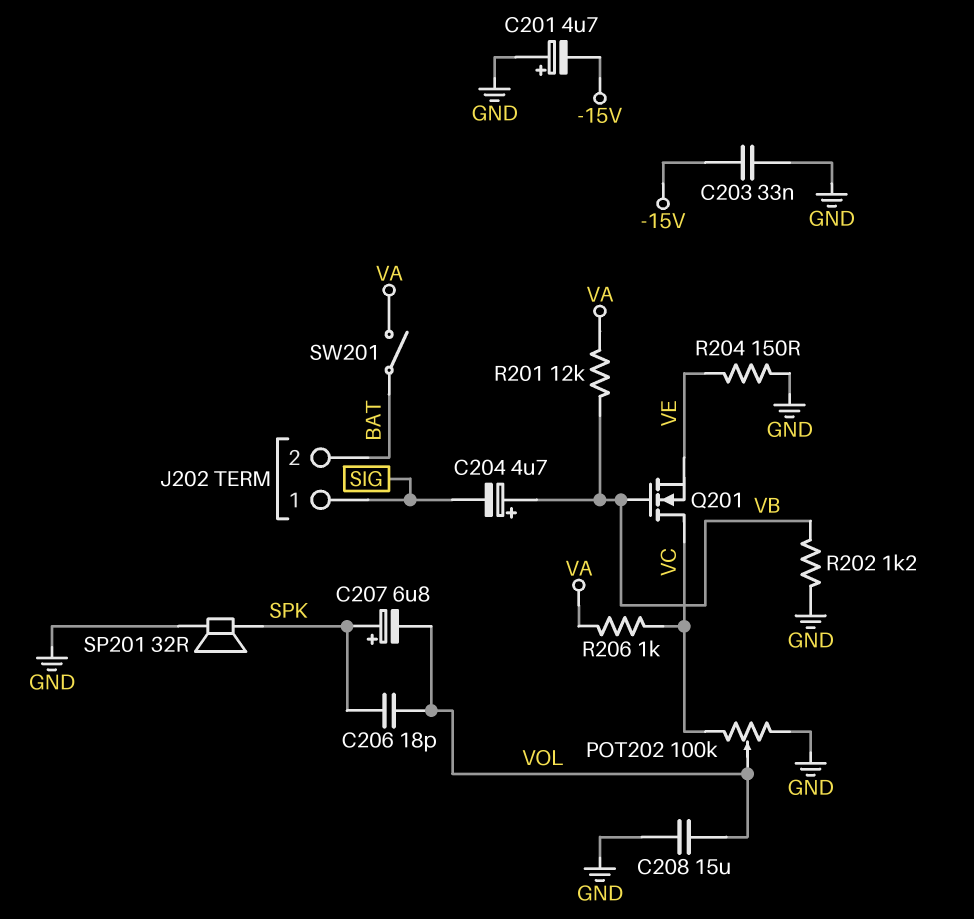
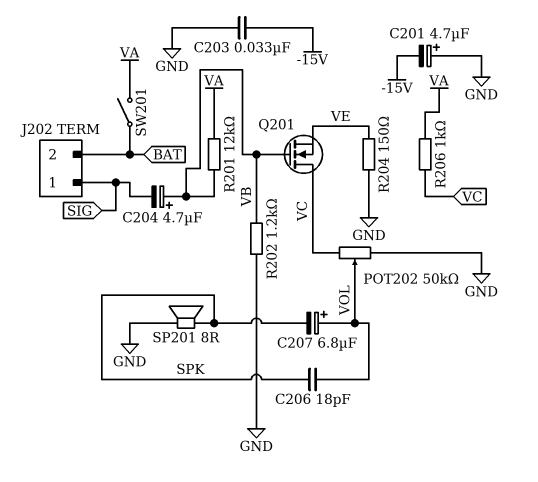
C207: 6.8uF (plus SPK, minus VOL) -> 6.8uF (plus VOL, minus SPK)
C208: 15uF (GND, VOL) -> none
POT202: 100k (GND, VC, wiper VOL) -> 50k (GND, VC, wiper VOL)
SP201: speaker 32R (GND, SPK) -> speaker 8R (GND, SPK)

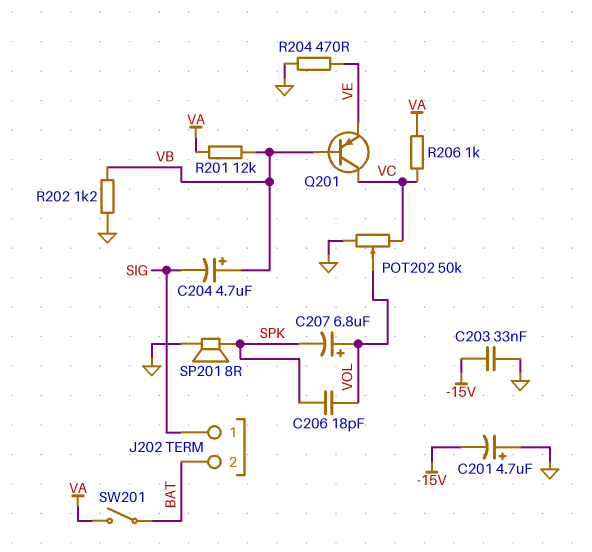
Q201: NMOS (G VB, D VC, S VE) -> PNP (B VB, C VC, E VE)
R204: 150 (GND, VE) -> 470 (GND, VE)

